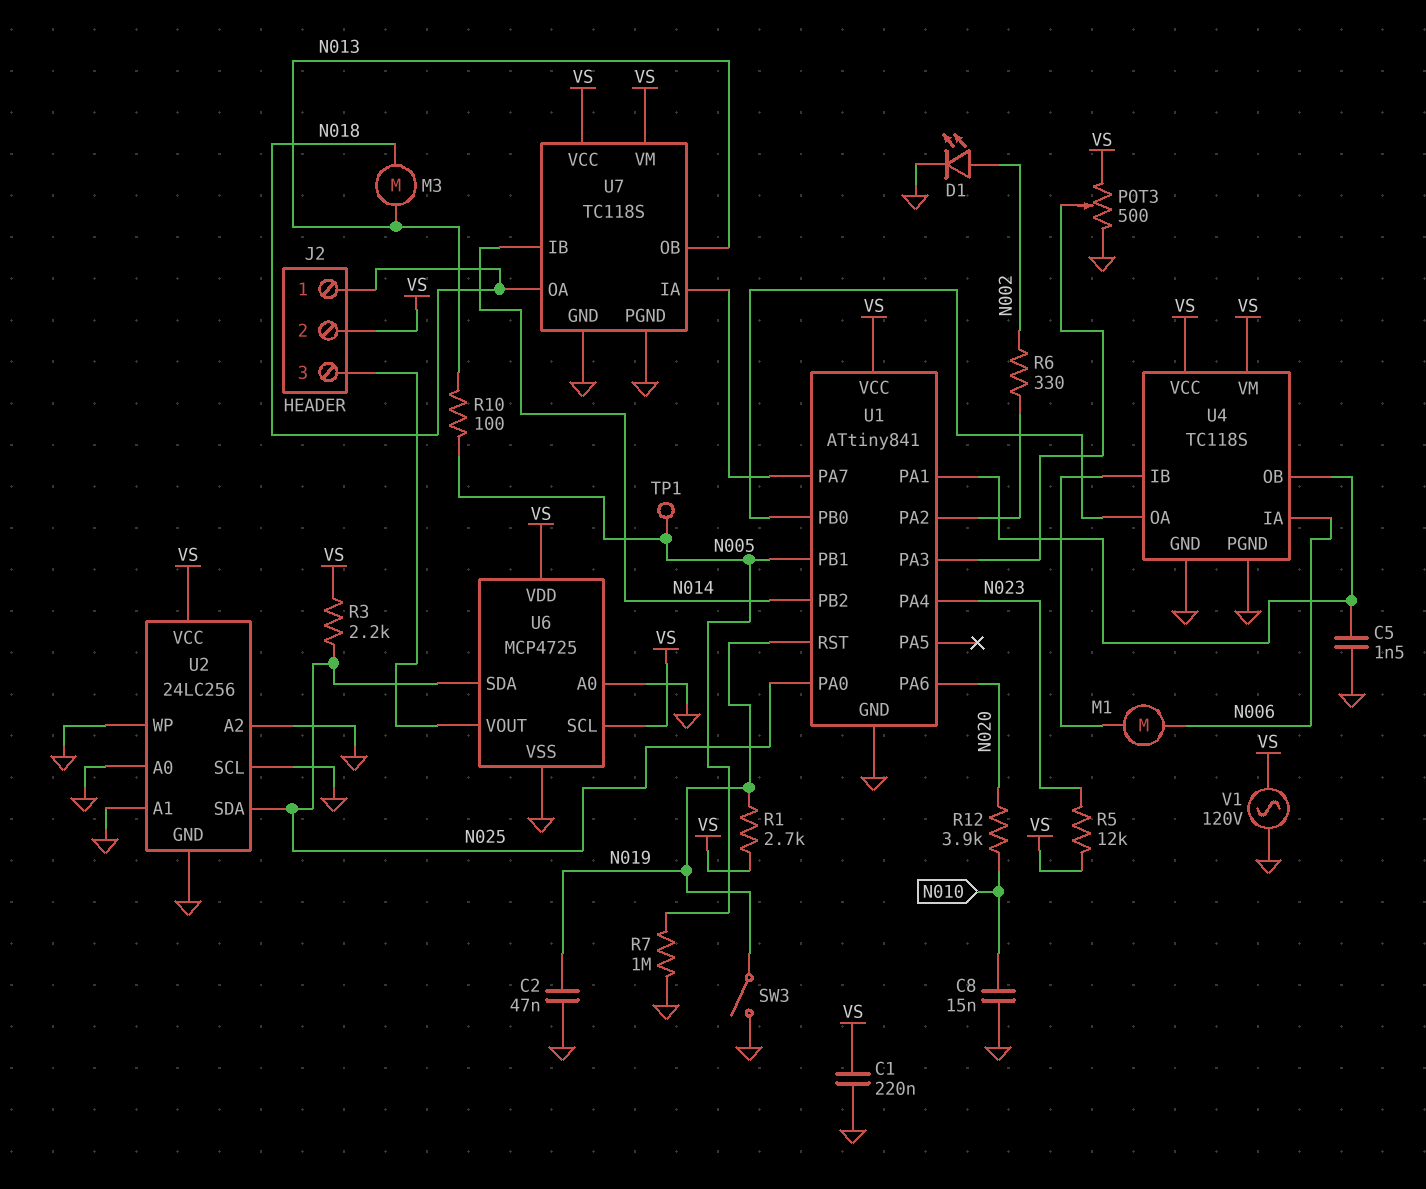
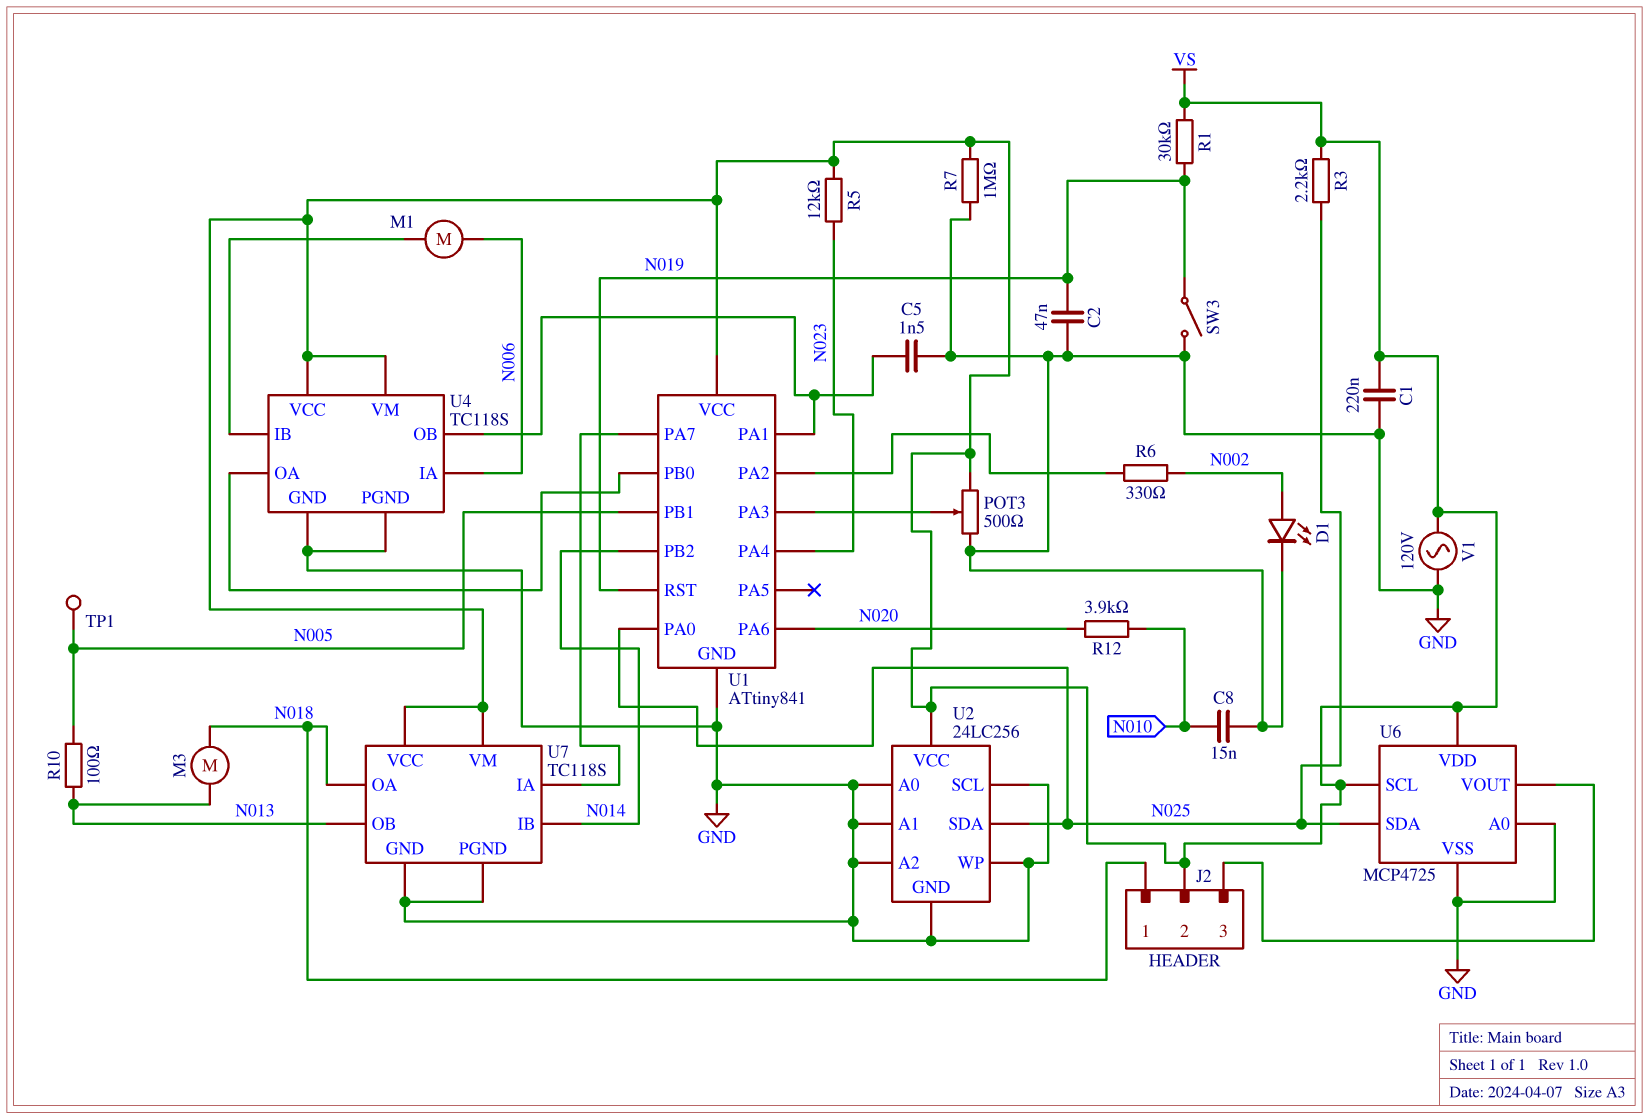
R1: 2.7k (N019, VS) -> 30k (N019, VS)
R7: 1M (GND, N005) -> 1M (GND, VS)

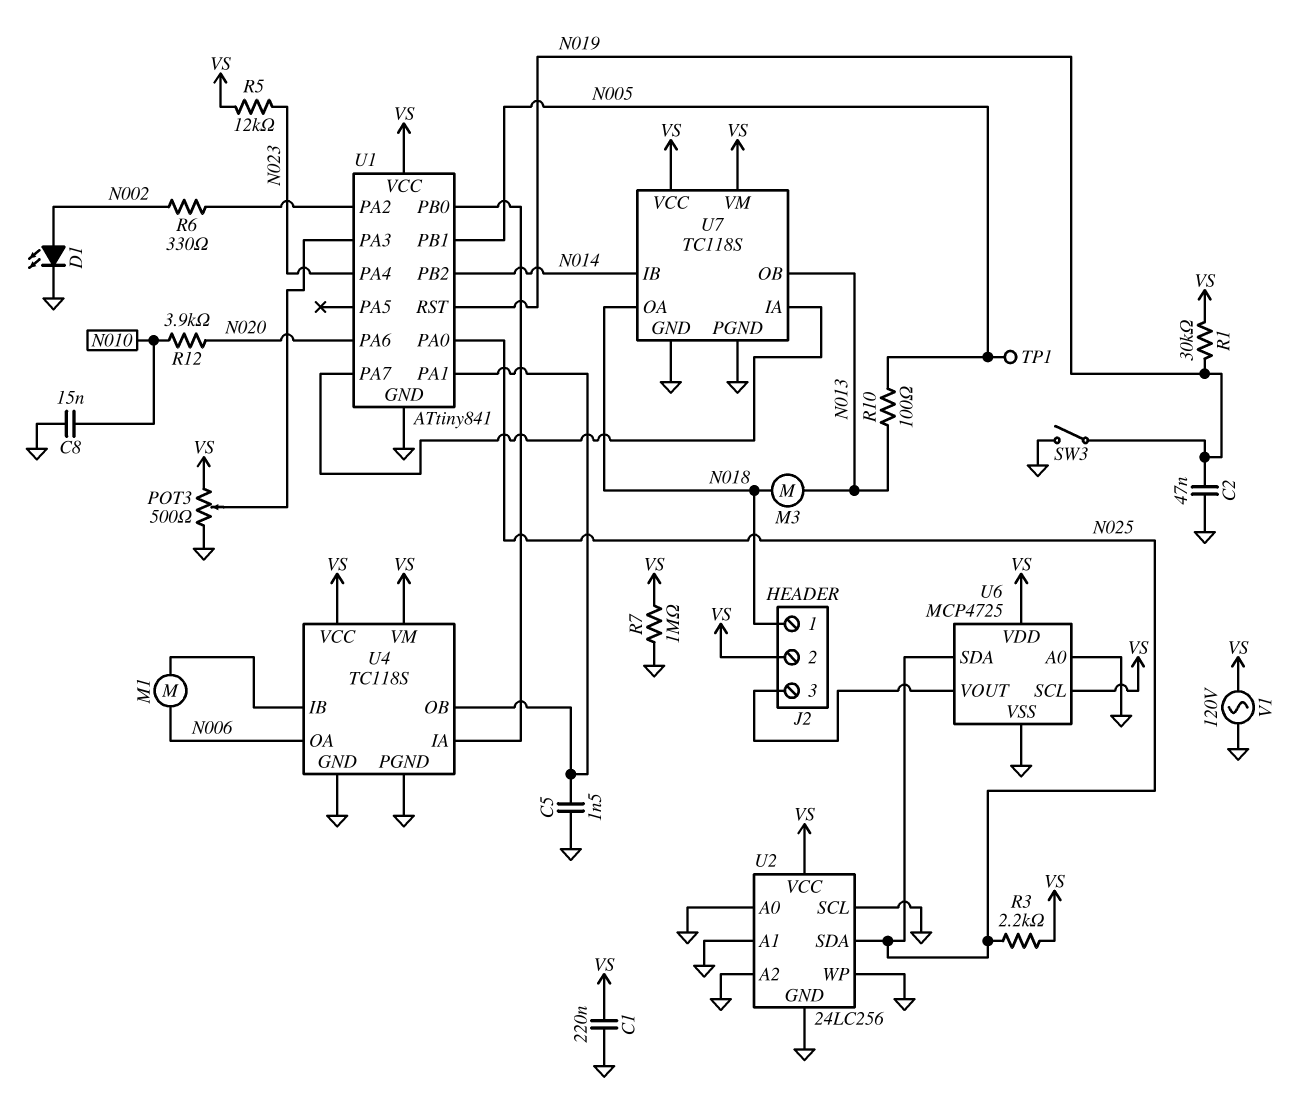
U4 pin IA: N006 -> U1/PB0
U4 pin OA: U1/PB0 -> N006

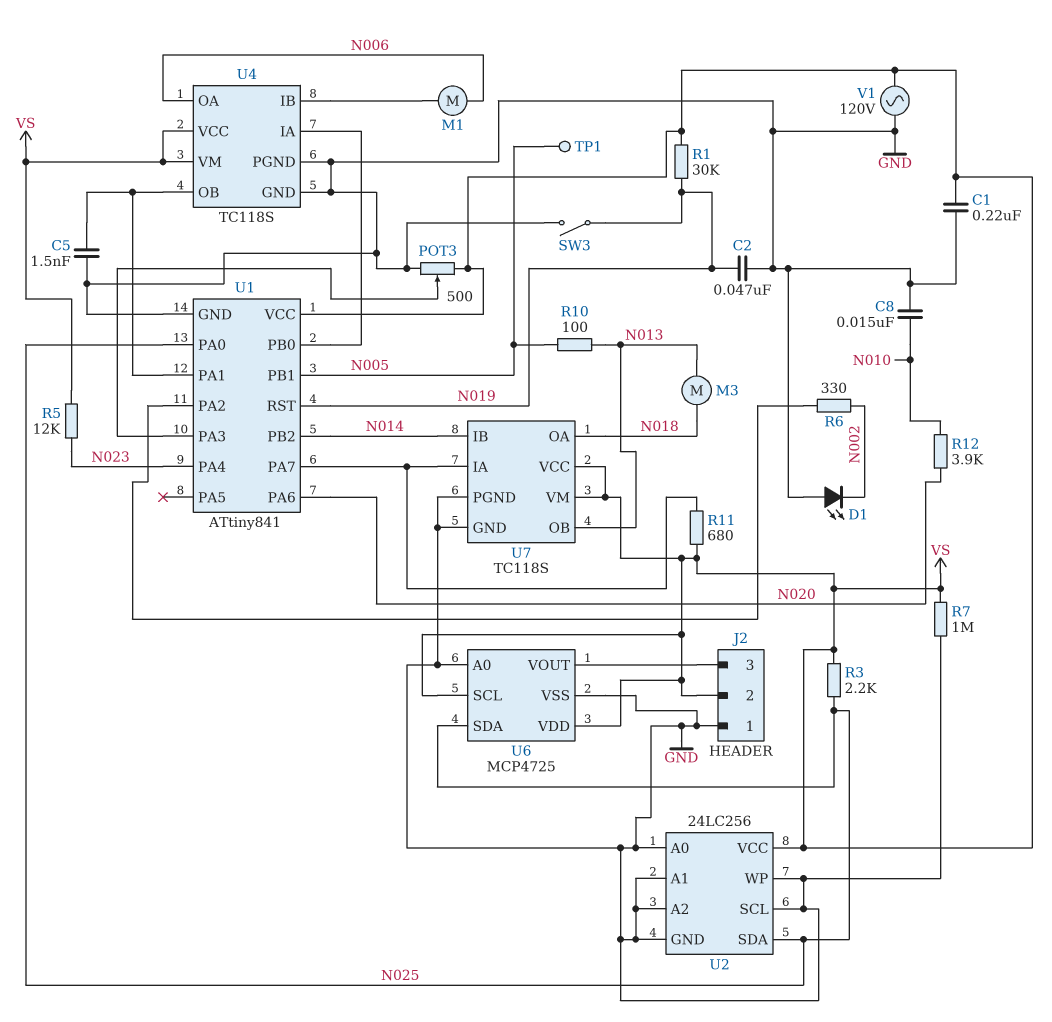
D1: LED (A N002, K GND) -> LED (A GND, K N002)
J2 pin 1: N018 -> GND
R11: none -> 680 (U1/PA7, VS)

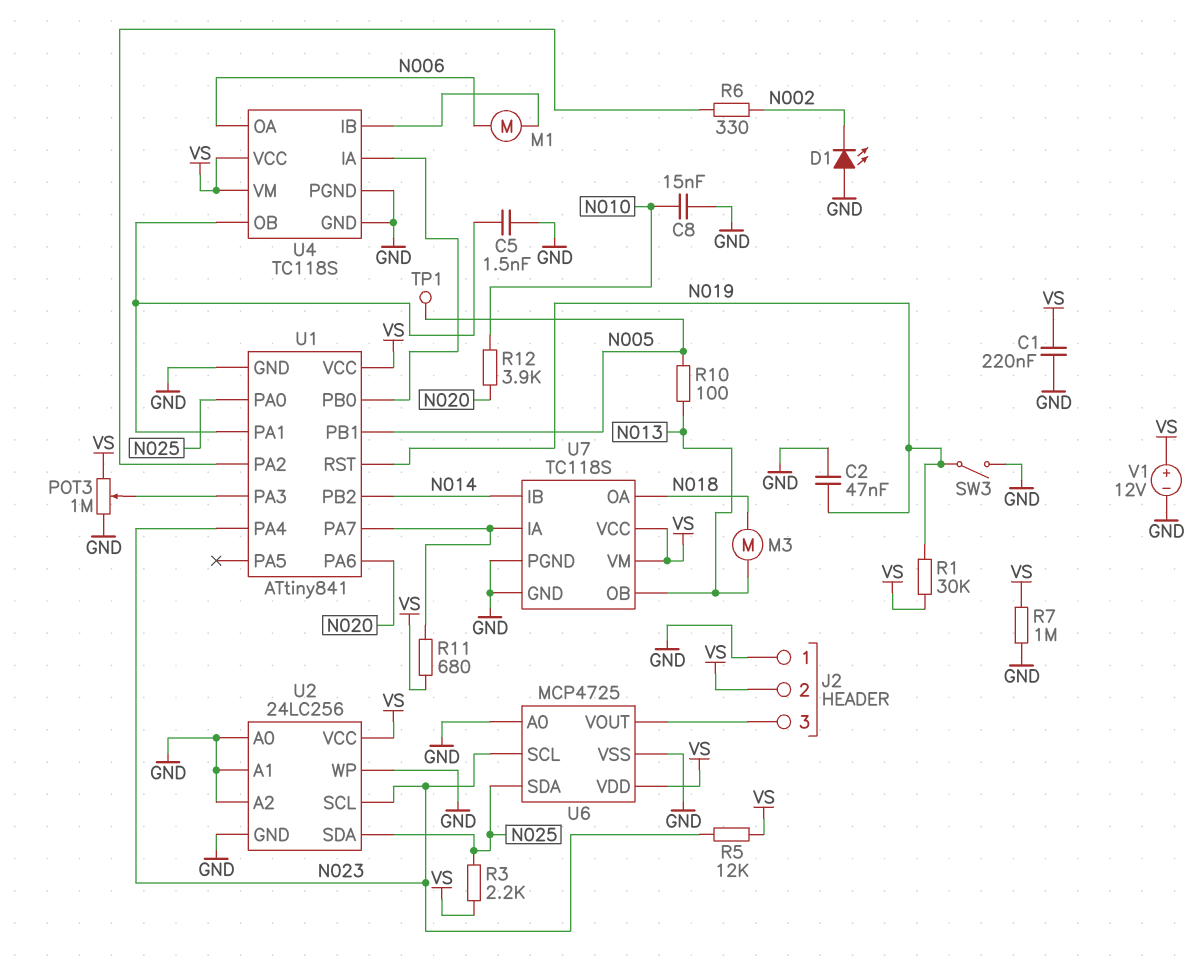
POT3: 500 (GND, VS, wiper U1/PA3) -> 1M (GND, VS, wiper U1/PA3)
U2 pin SCL: GND -> N023
U6 pin SCL: VS -> N023
V1: AC 120V (GND, VS) -> 12V (plus VS, minus GND)

